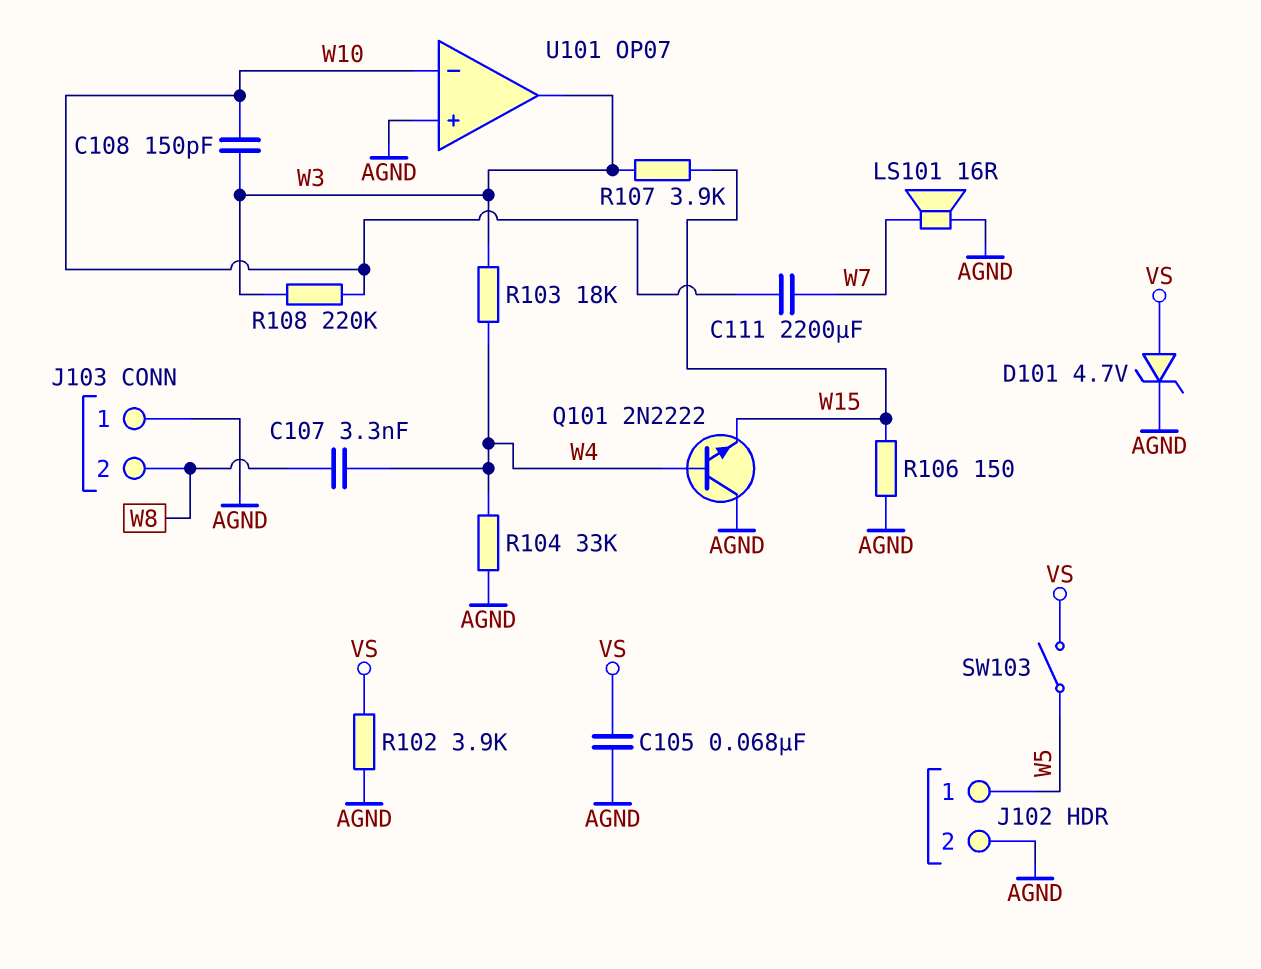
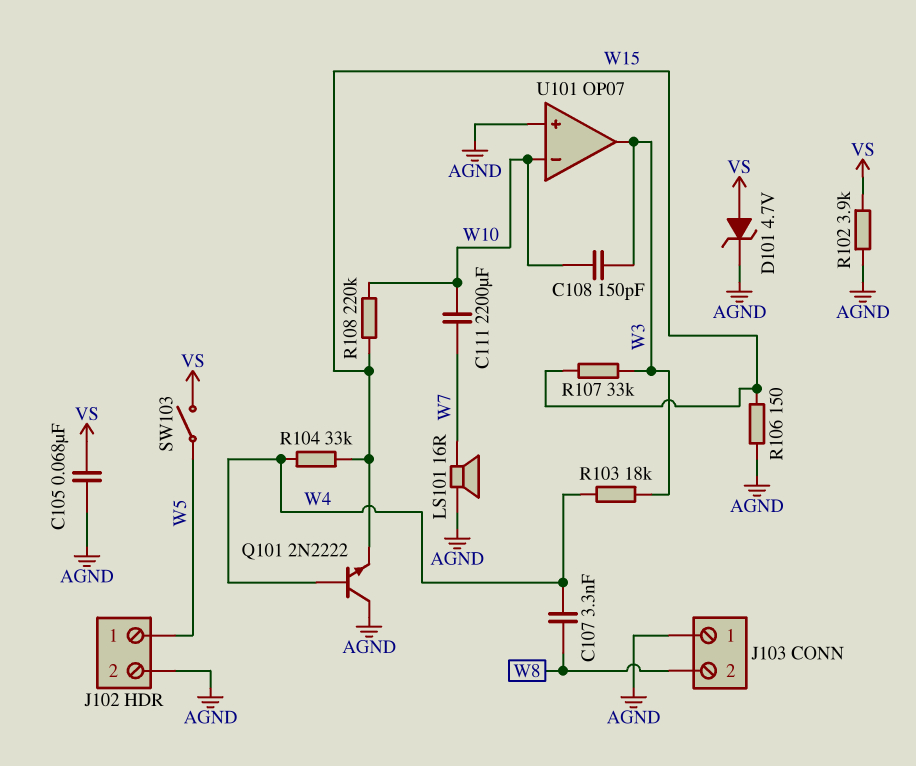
R104: 33k (AGND, W4) -> 33k (W4, W15)
R107: 3.9k (W3, W15) -> 33k (W3, W15)
R108: 220k (W3, W10) -> 220k (W10, W15)

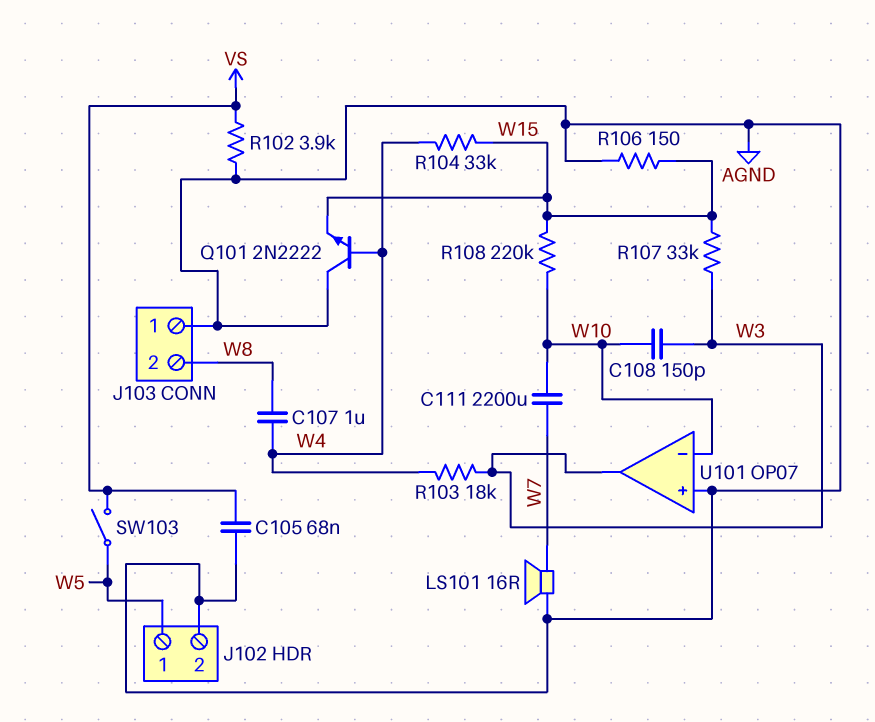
C107: 3.3nF (W4, W8) -> 1uF (W4, W8)
D101: zener 4.7V (A VS, K AGND) -> none

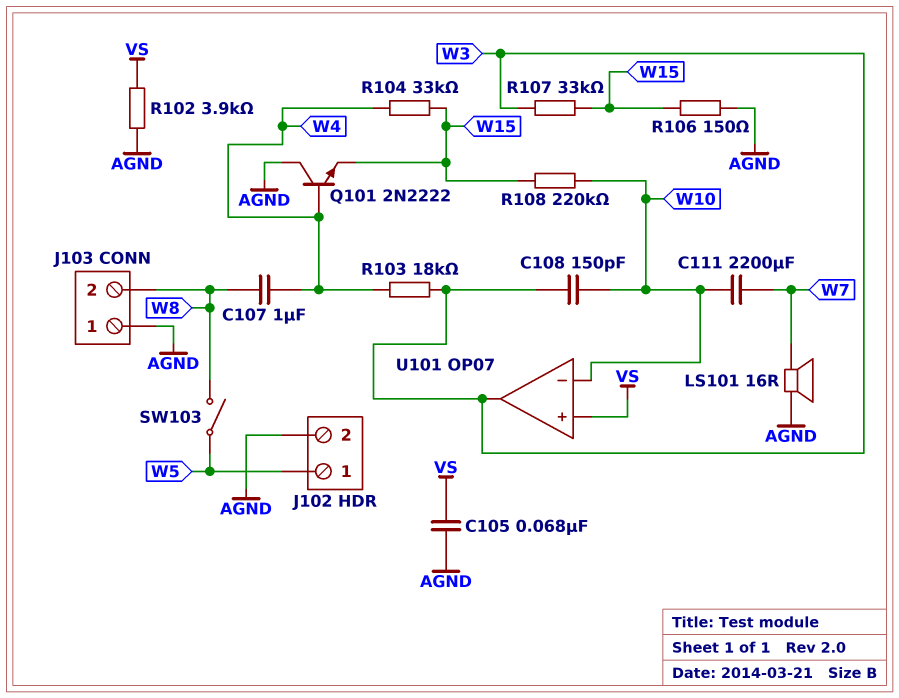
SW103: switch (VS, W5) -> switch (W5, W8)
U101 pin in+: AGND -> VS

